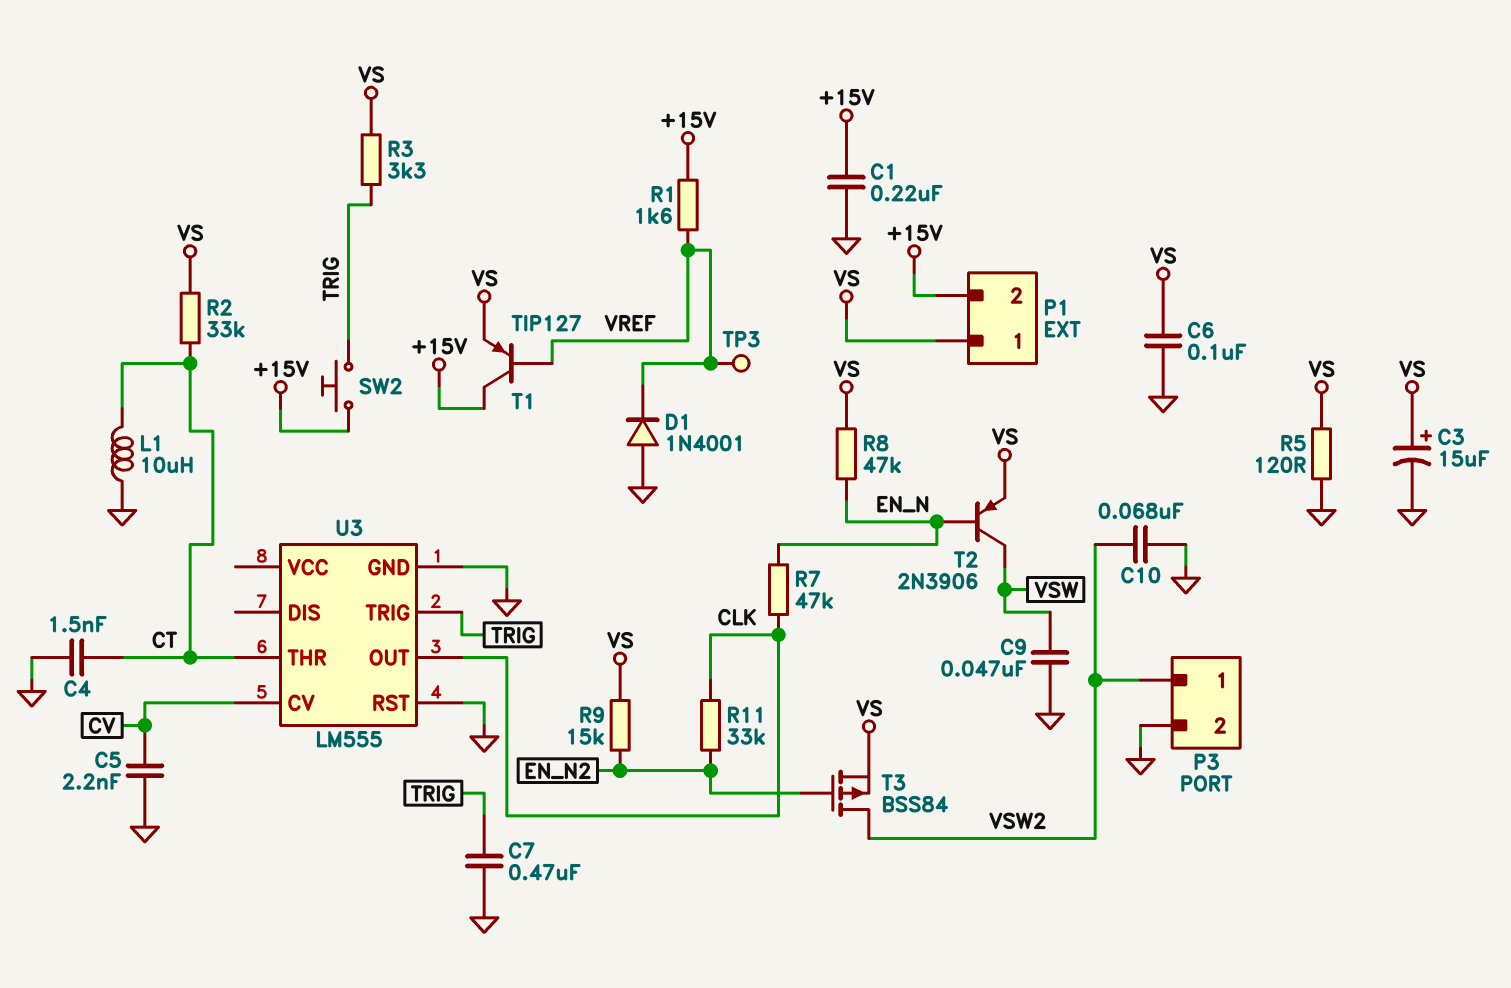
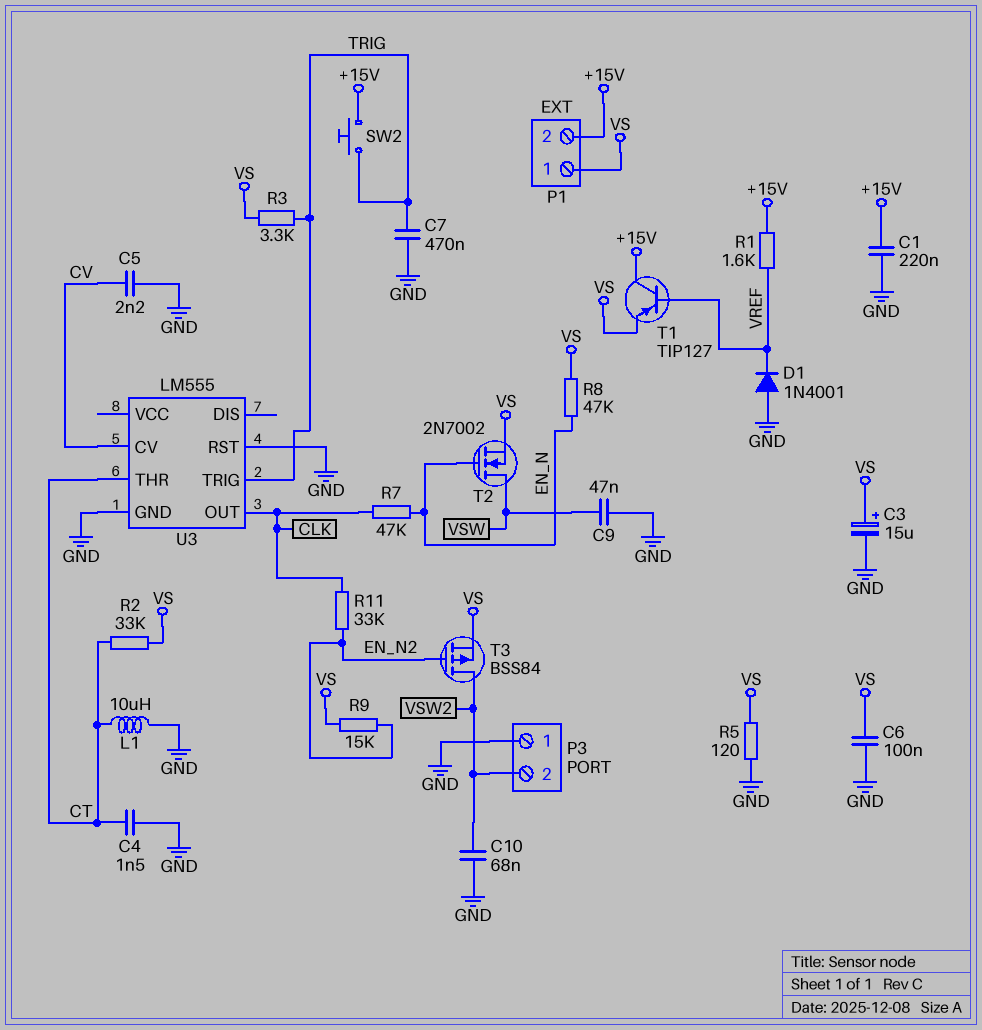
P3 pin 1: VSW2 -> GND
P3 pin 2: GND -> VSW2
T2: PNP 2N3906 (B EN_N, C VSW, E VS) -> NMOS 2N7002 (G EN_N, D VSW, S VS)
TP3: test point (VREF) -> none

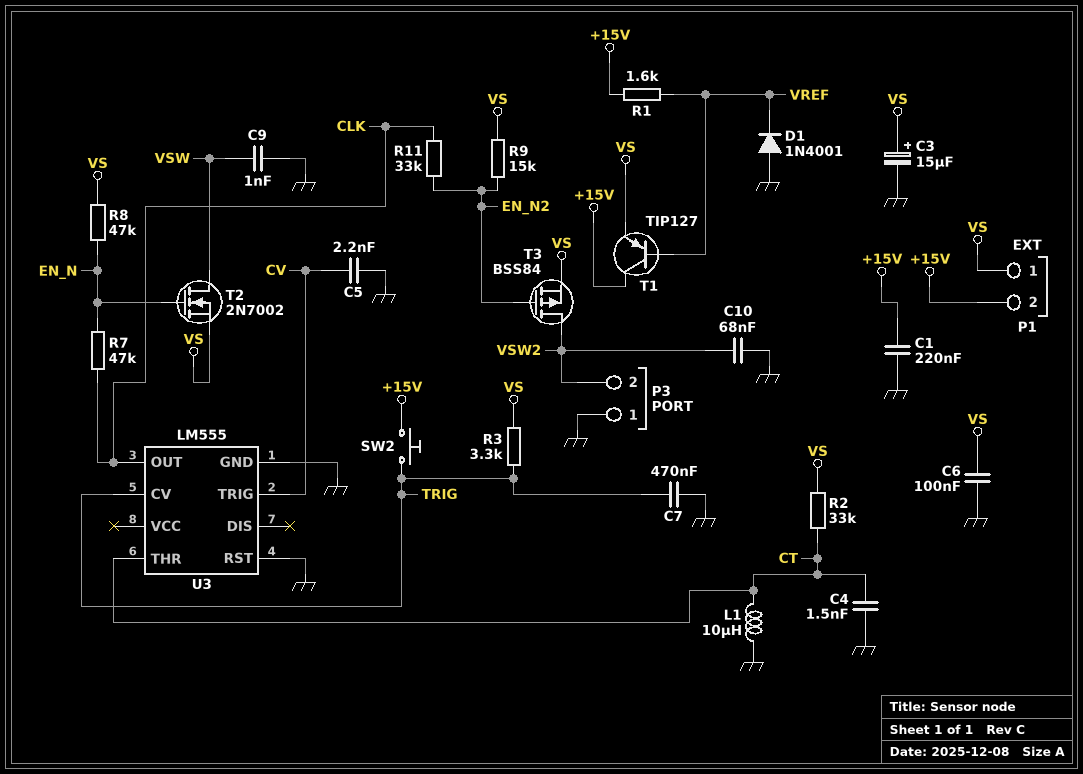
C9: 47nF (GND, VSW) -> 1nF (GND, VSW)
R5: 120 (GND, VS) -> none
U3 pin CV: CV -> TRIG
U3 pin TRIG: TRIG -> CV

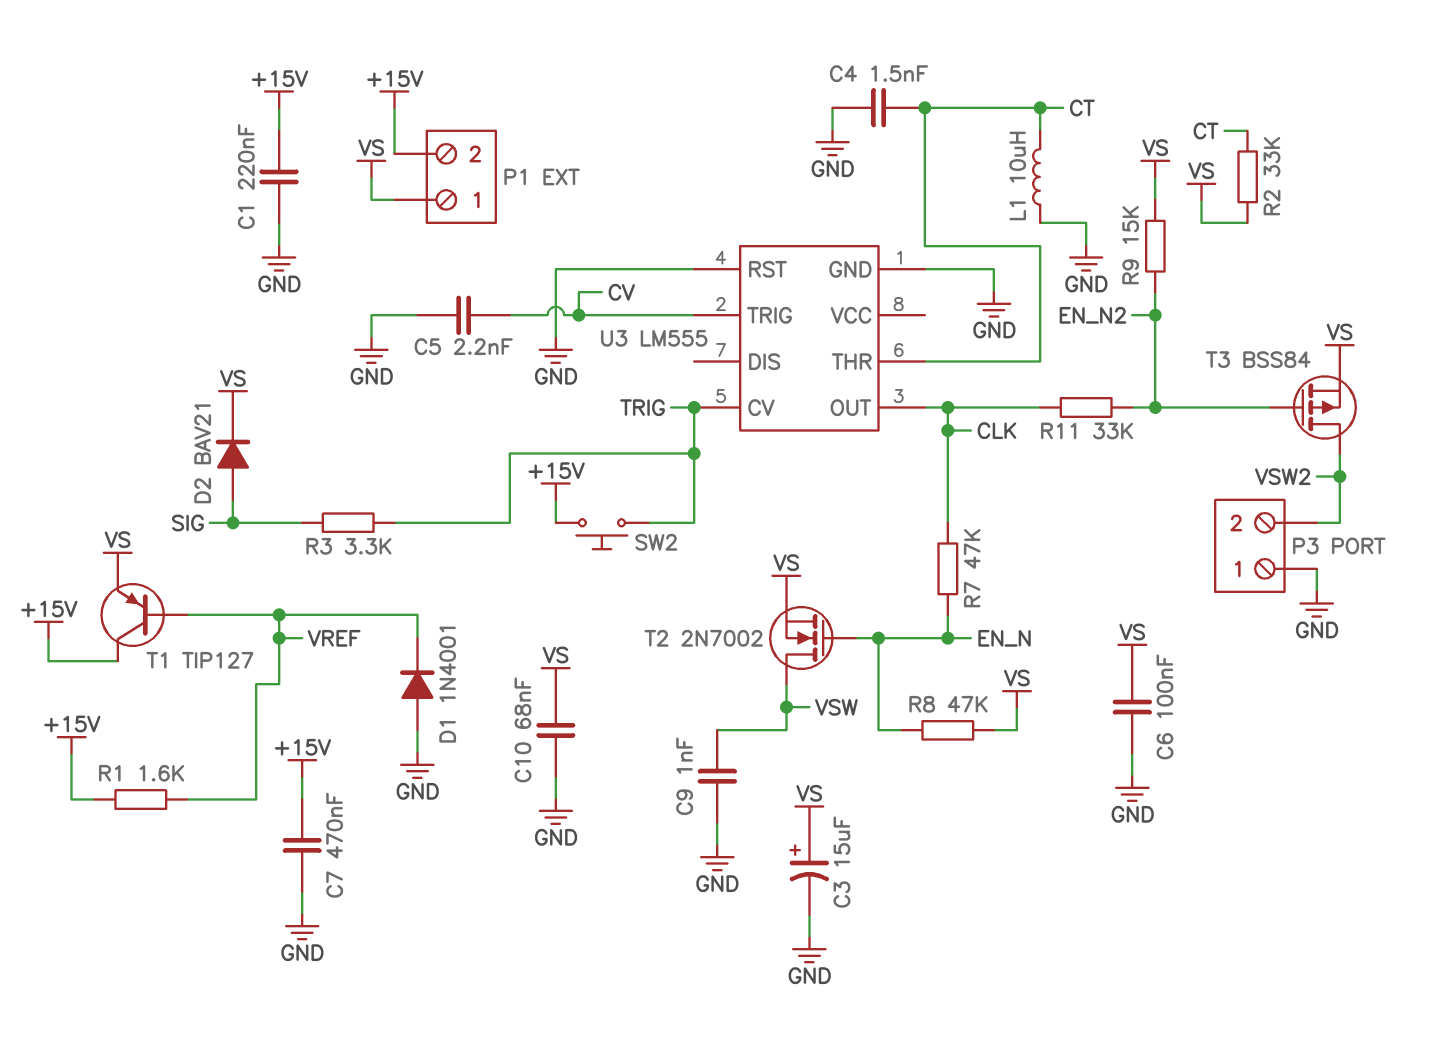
C7: 470nF (GND, TRIG) -> 470nF (+15V, GND)
C10: 68nF (GND, VSW2) -> 68nF (GND, VS)
D2: none -> diode BAV21 (A SIG, K VS)
R3: 3.3k (TRIG, VS) -> 3.3k (SIG, TRIG)

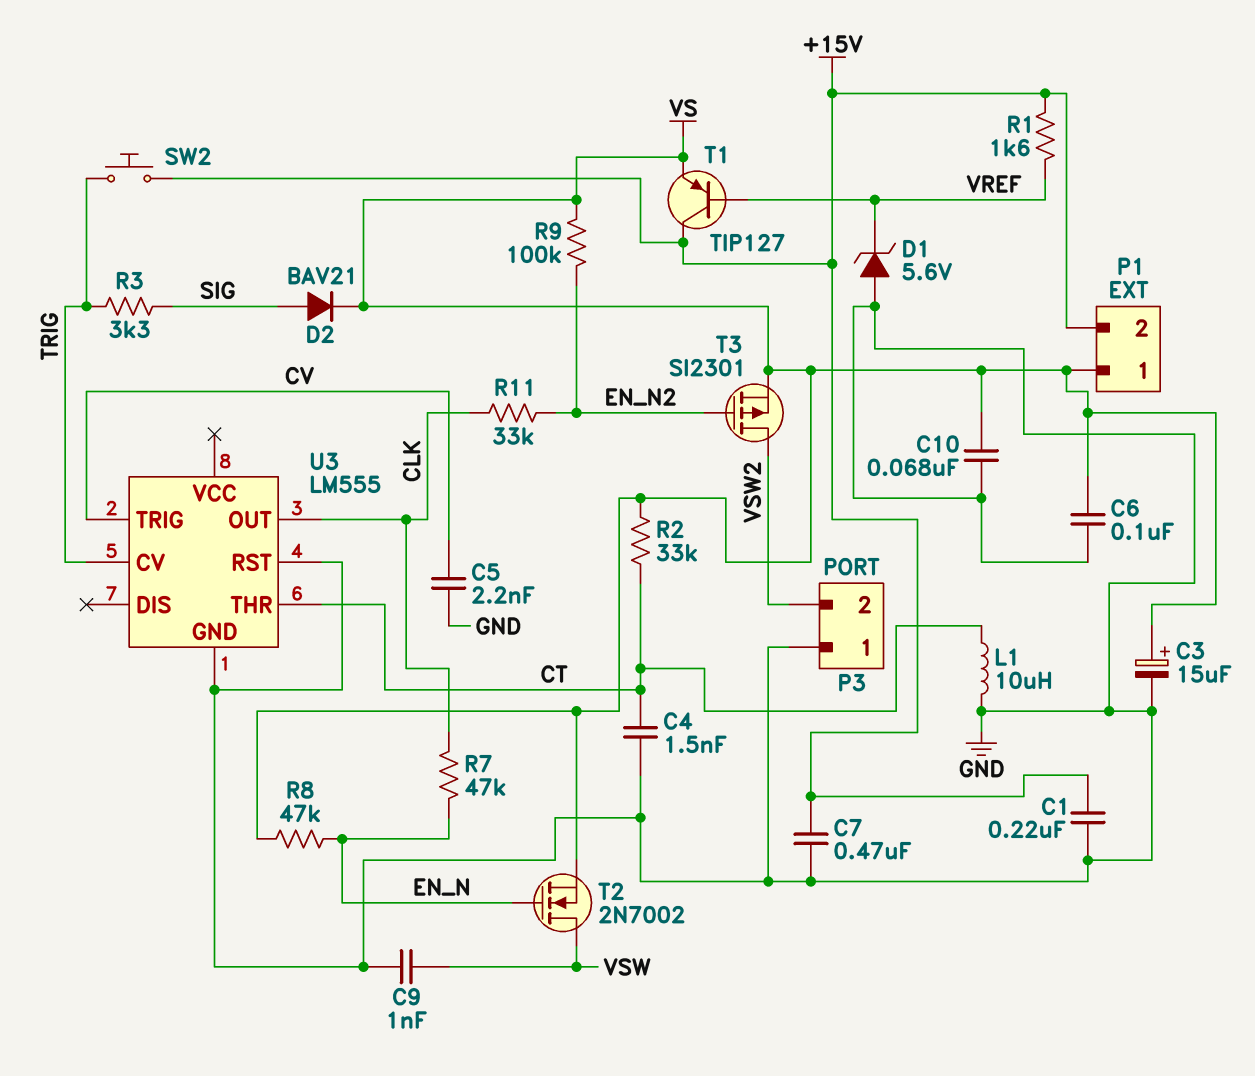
D1: diode 1N4001 (A GND, K VREF) -> zener 5.6V (A GND, K VREF)
R9: 15k (EN_N2, VS) -> 100k (EN_N2, VS)
T3: PMOS BSS84 (G EN_N2, D VSW2, S VS) -> PMOS SI2301 (G EN_N2, D VSW2, S VS)

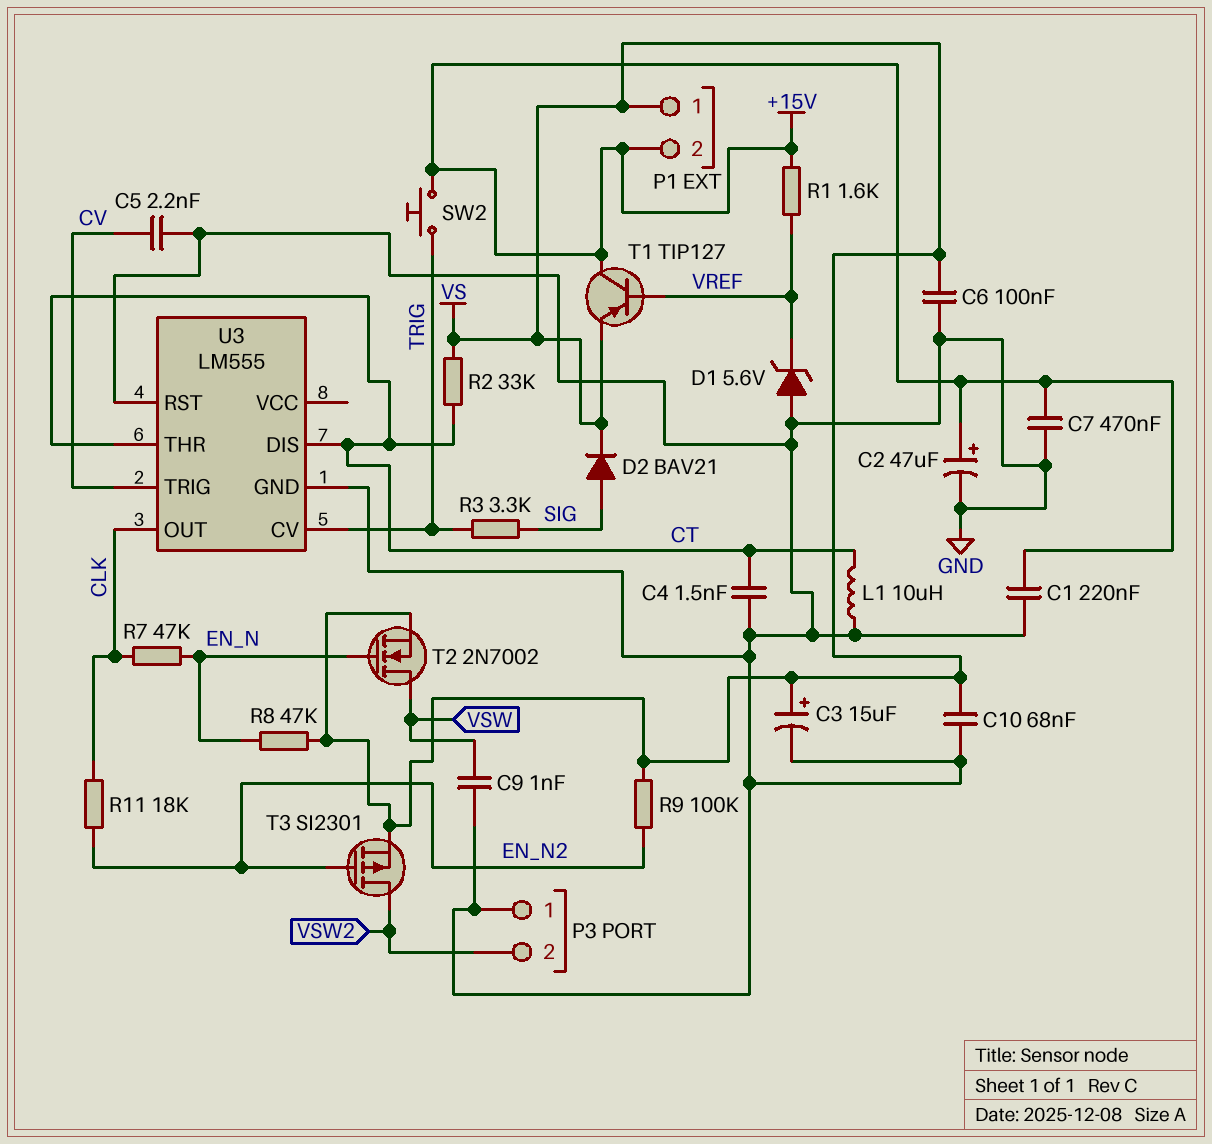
C2: none -> 47uF (plus +15V, minus GND)
R11: 33k (CLK, EN_N2) -> 18k (CLK, EN_N2)
U3 pin DIS: none -> CT

